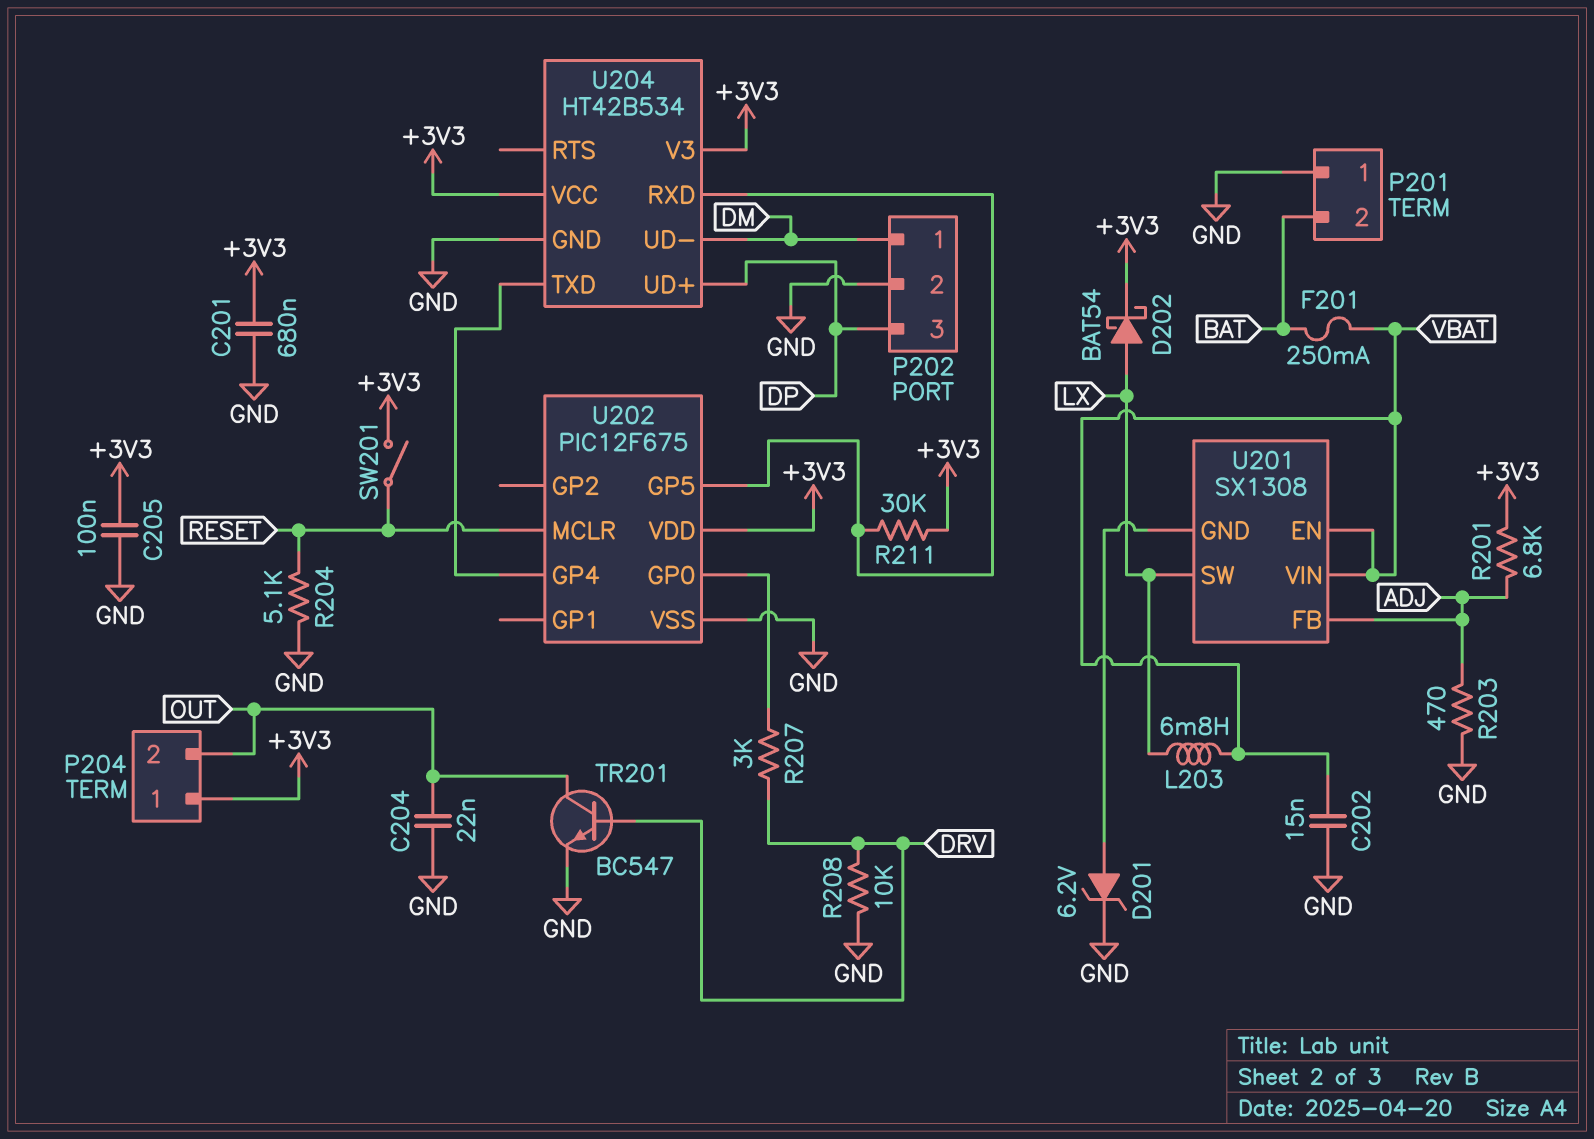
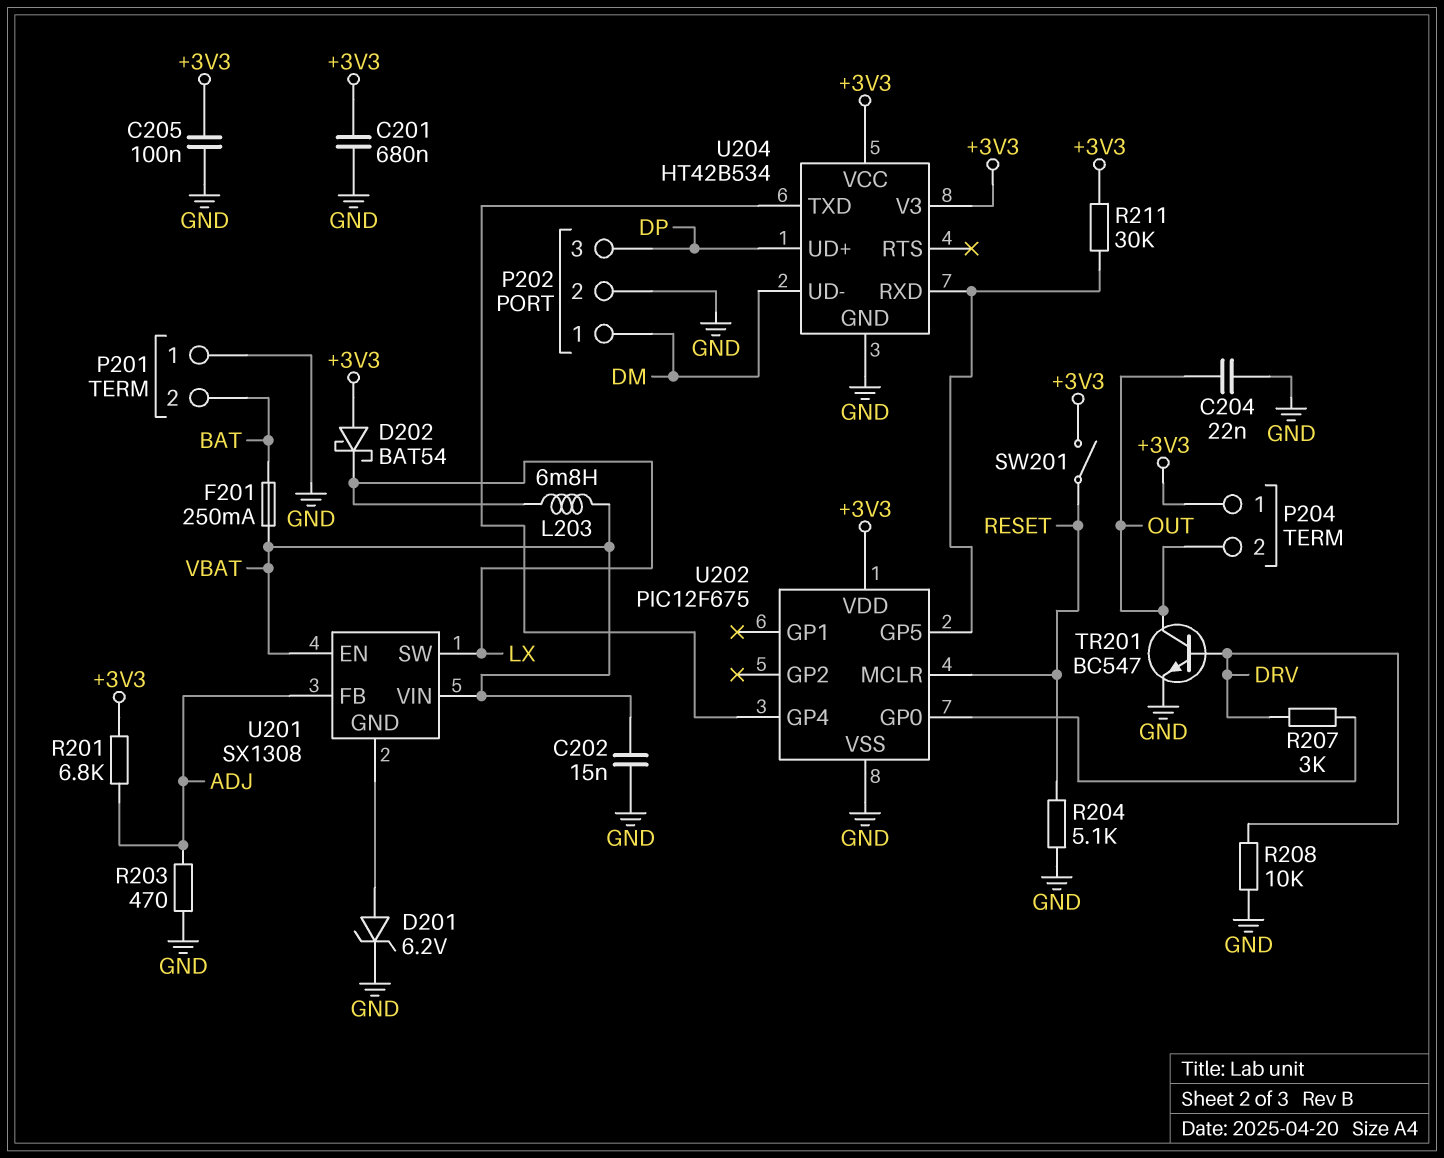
D202: schottky BAT54 (A LX, K +3V3) -> schottky BAT54 (A +3V3, K LX)

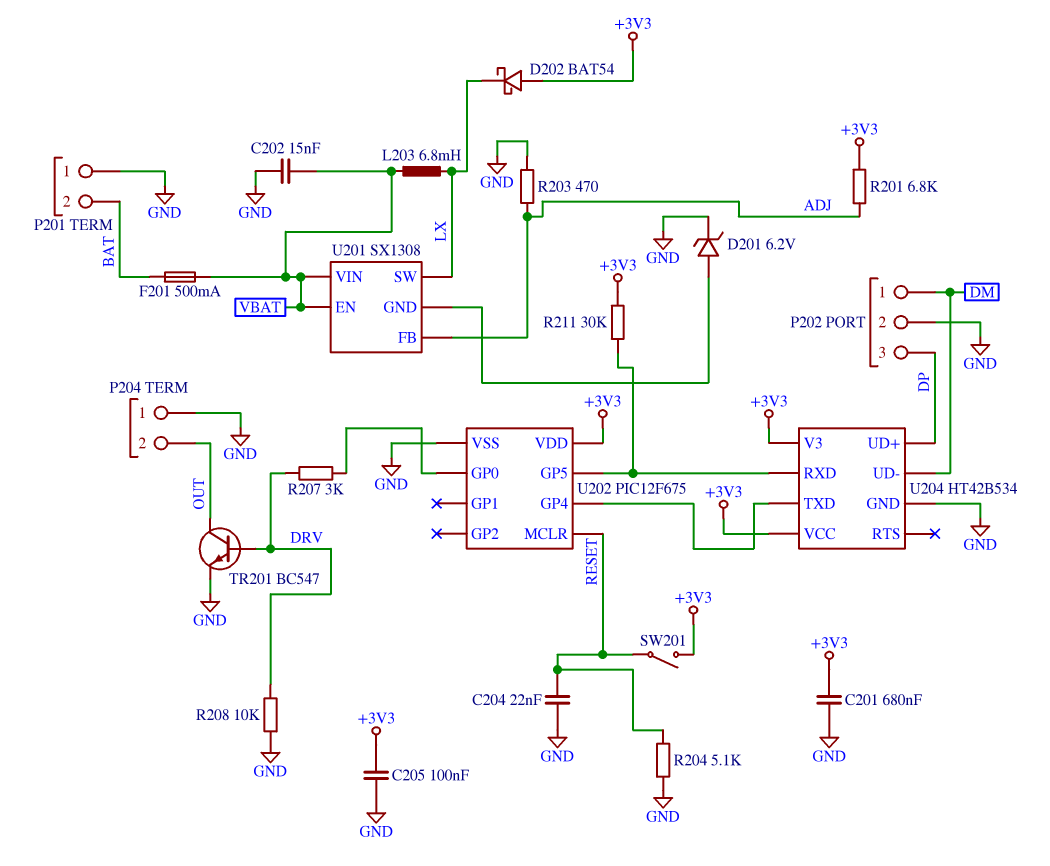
C204: 22nF (GND, OUT) -> 22nF (GND, RESET)
F201: 250mA (BAT, VBAT) -> 500mA (BAT, VBAT)
P204 pin 1: +3V3 -> GND

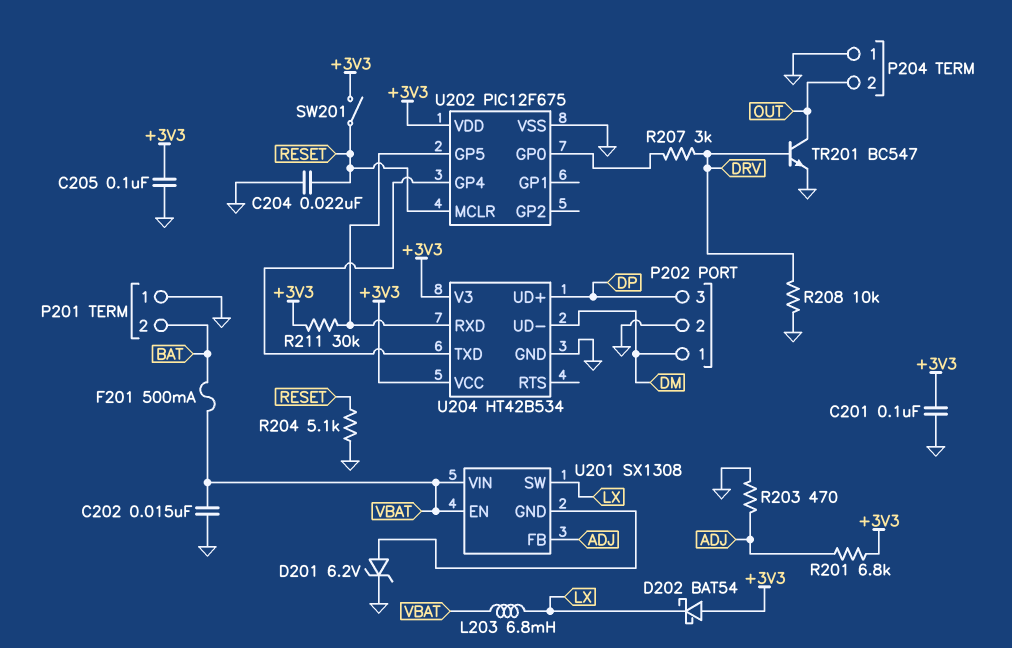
C201: 680nF (+3V3, GND) -> 100nF (+3V3, GND)

